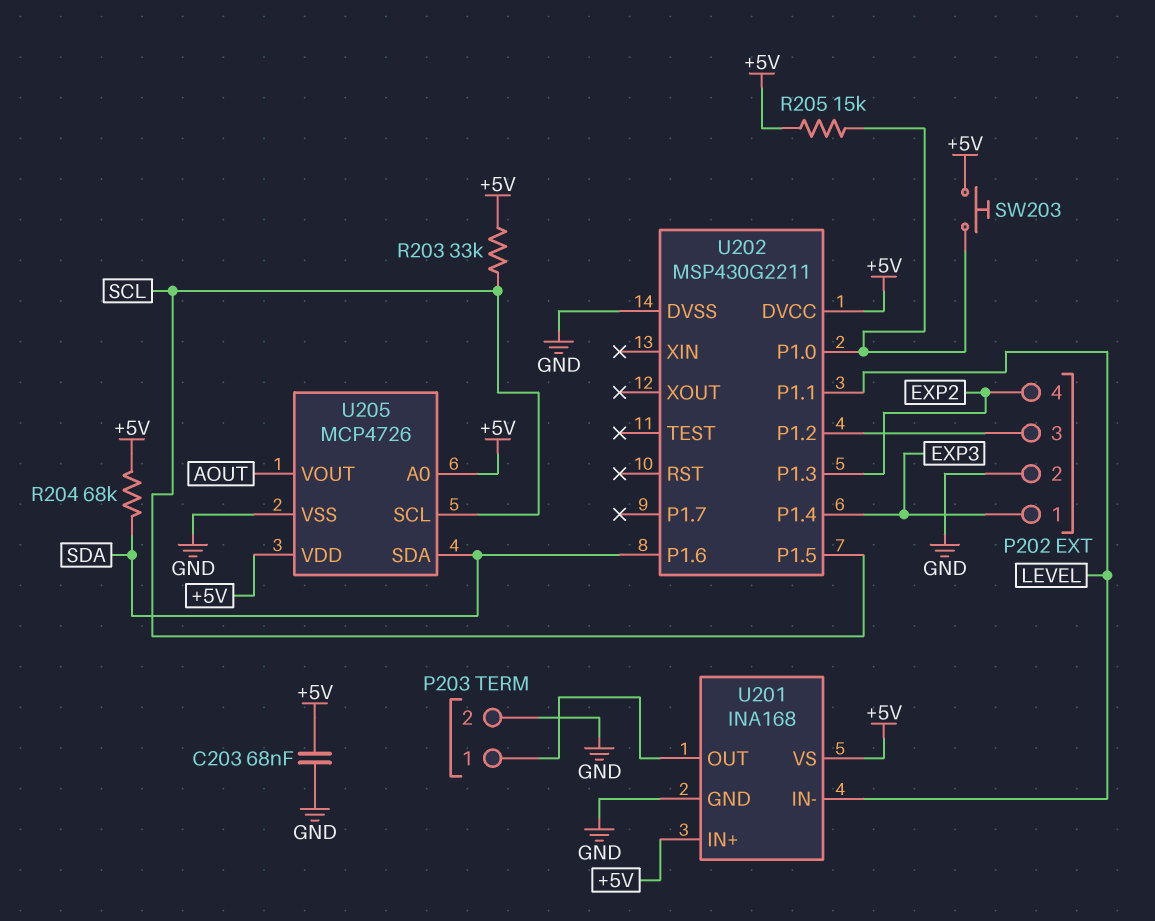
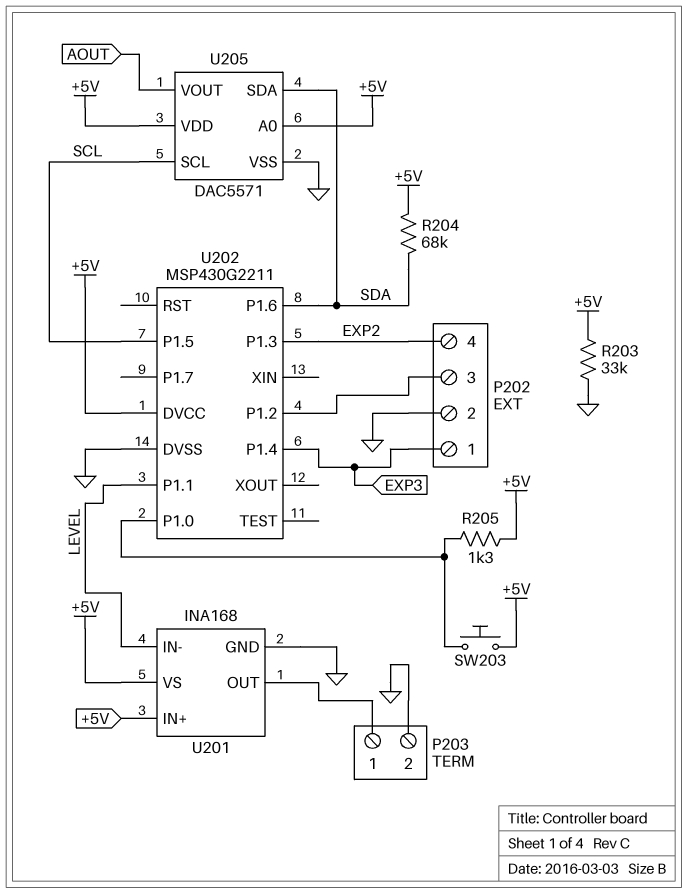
C203: 68nF (+5V, GND) -> none
R203: 33k (+5V, SCL) -> 33k (+5V, GND)
R205: 15k (+5V, U202/P1.0) -> 1.3k (+5V, U202/P1.0)
U205: MCP4726 -> DAC5571

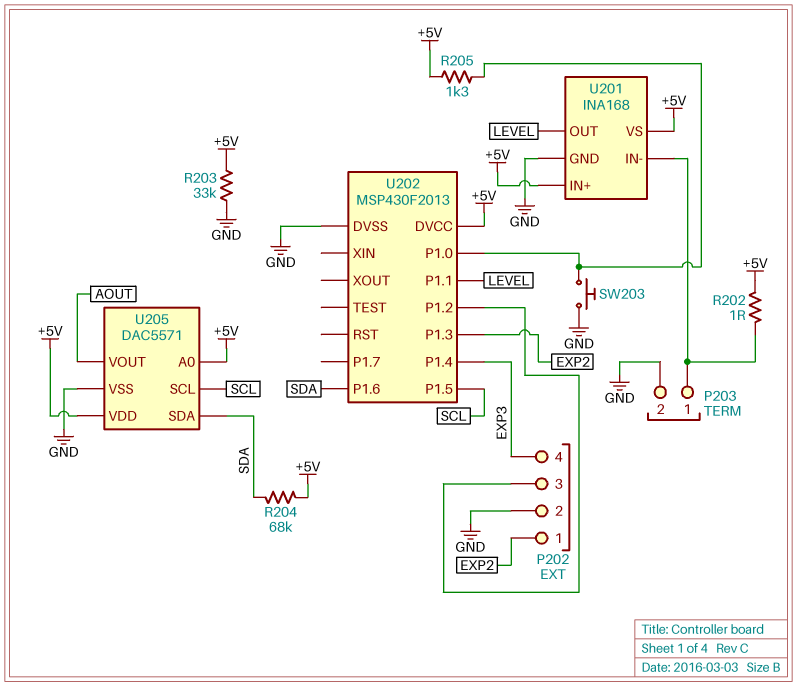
P202 pin 1: EXP3 -> EXP2
P202 pin 4: EXP2 -> EXP3
R202: none -> 1 (+5V, P203/1)
SW203: button (+5V, U202/P1.0) -> button (GND, U202/P1.0)
U201 pin IN-: LEVEL -> P203/1
U201 pin OUT: P203/1 -> LEVEL
U202: MSP430G2211 -> MSP430F2013

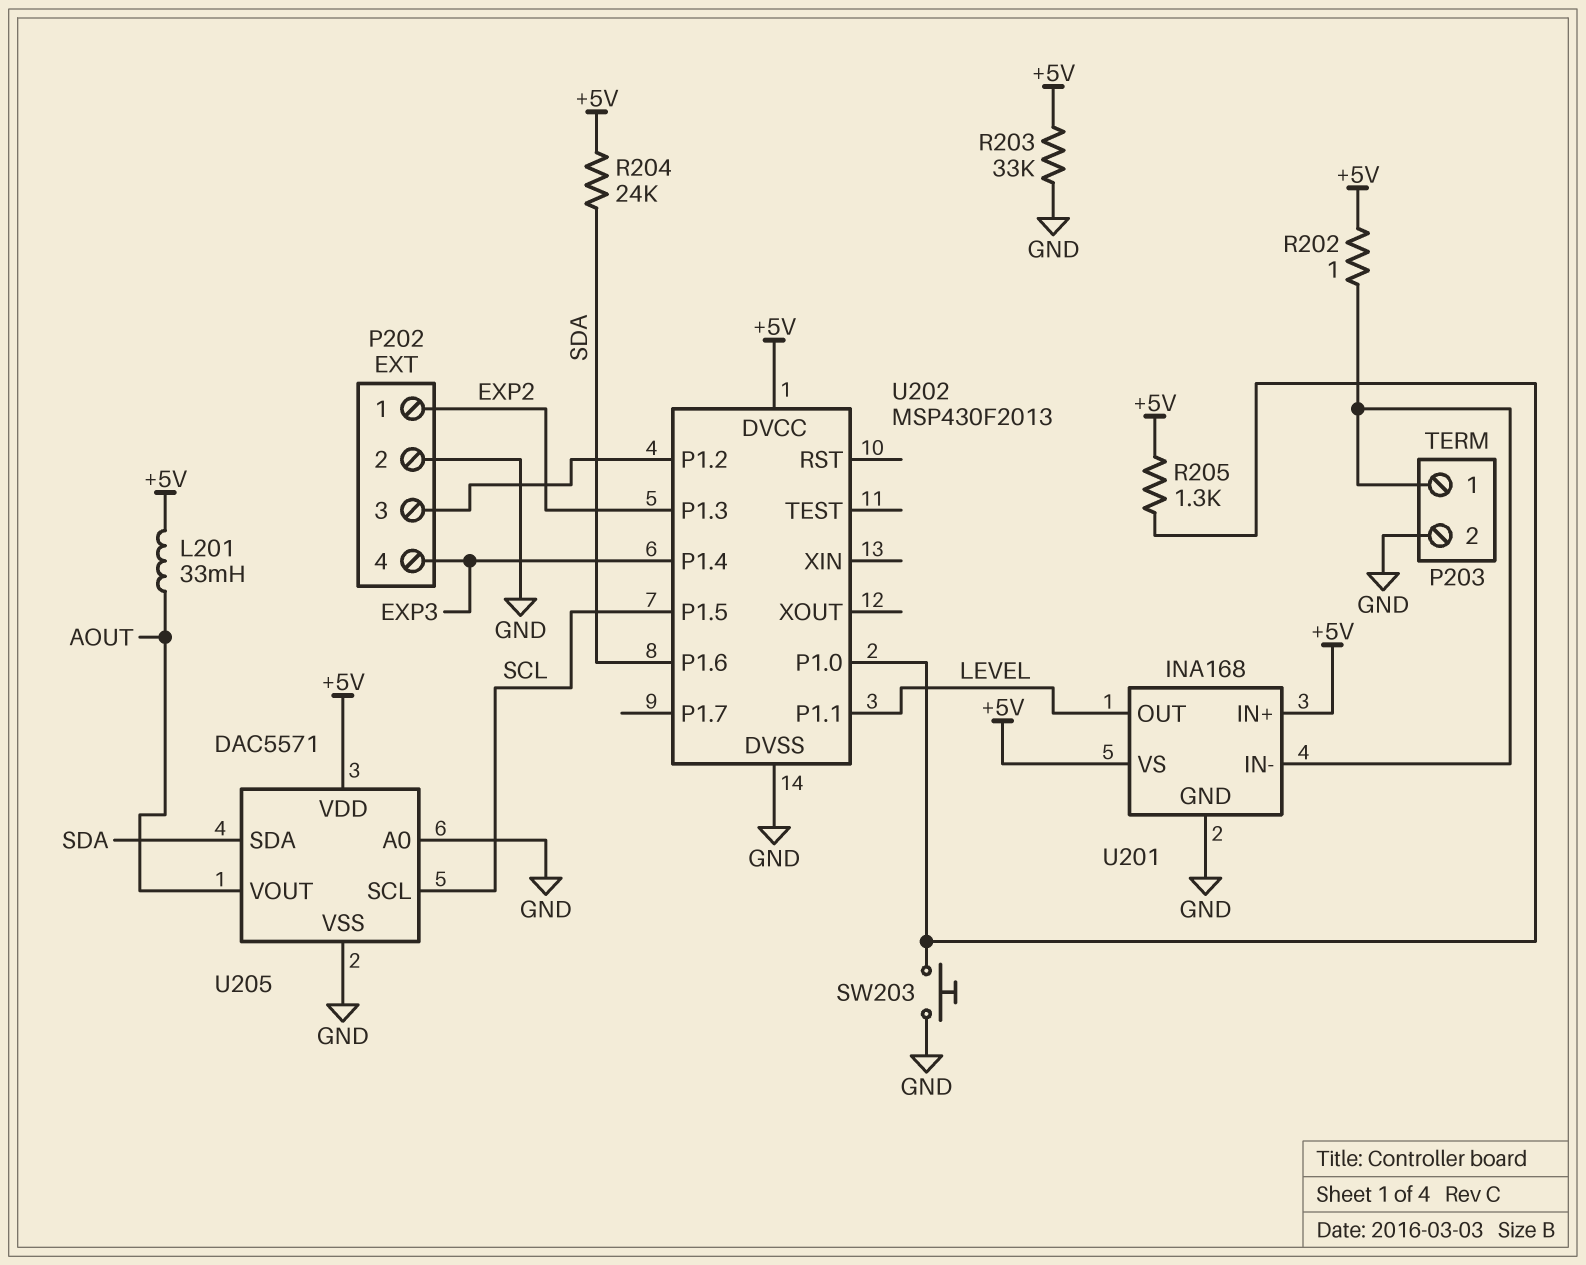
L201: none -> 33mH (+5V, AOUT)
R204: 68k (+5V, SDA) -> 24k (+5V, SDA)
U205 pin A0: +5V -> GND

